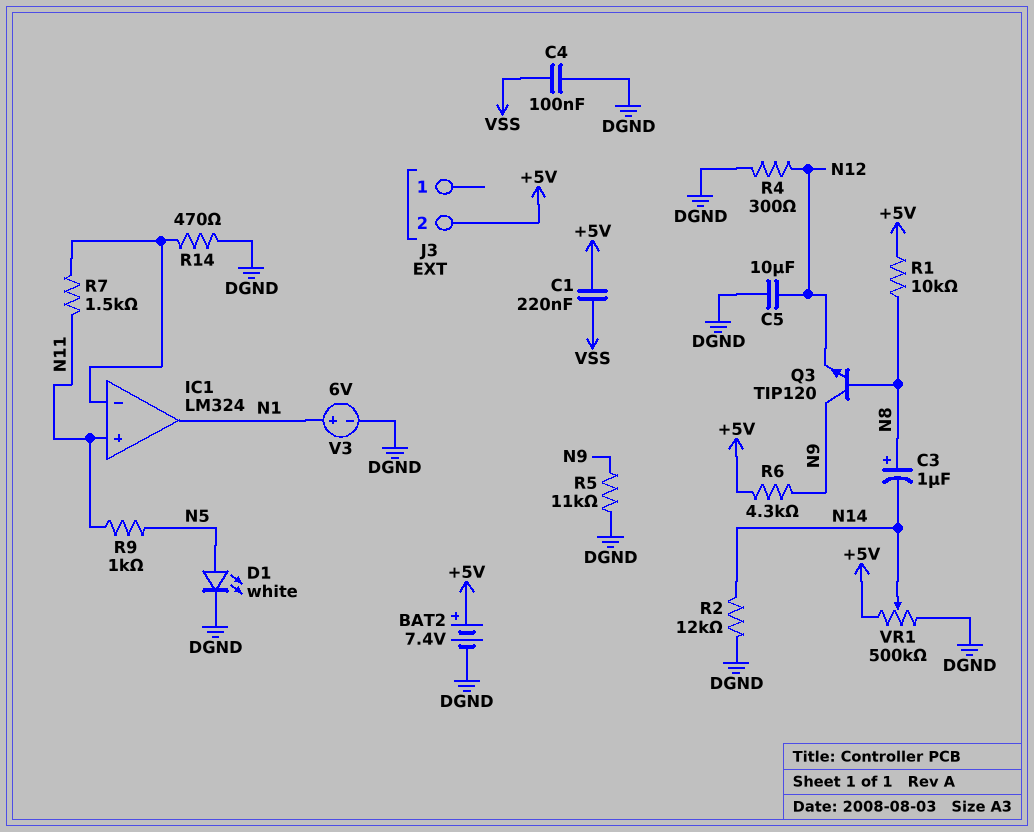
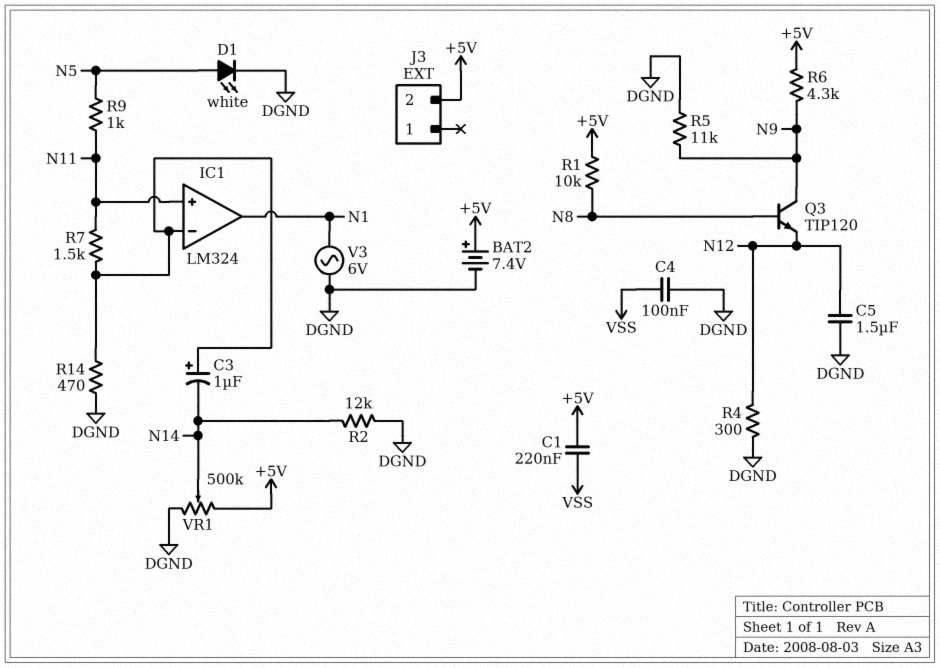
C3: 1uF (plus N8, minus N14) -> 1uF (plus IC1/in-, minus N14)
C5: 10uF (DGND, N12) -> 1.5uF (DGND, N12)
V3: 6V (plus N1, minus DGND) -> AC 6V (DGND, N1)

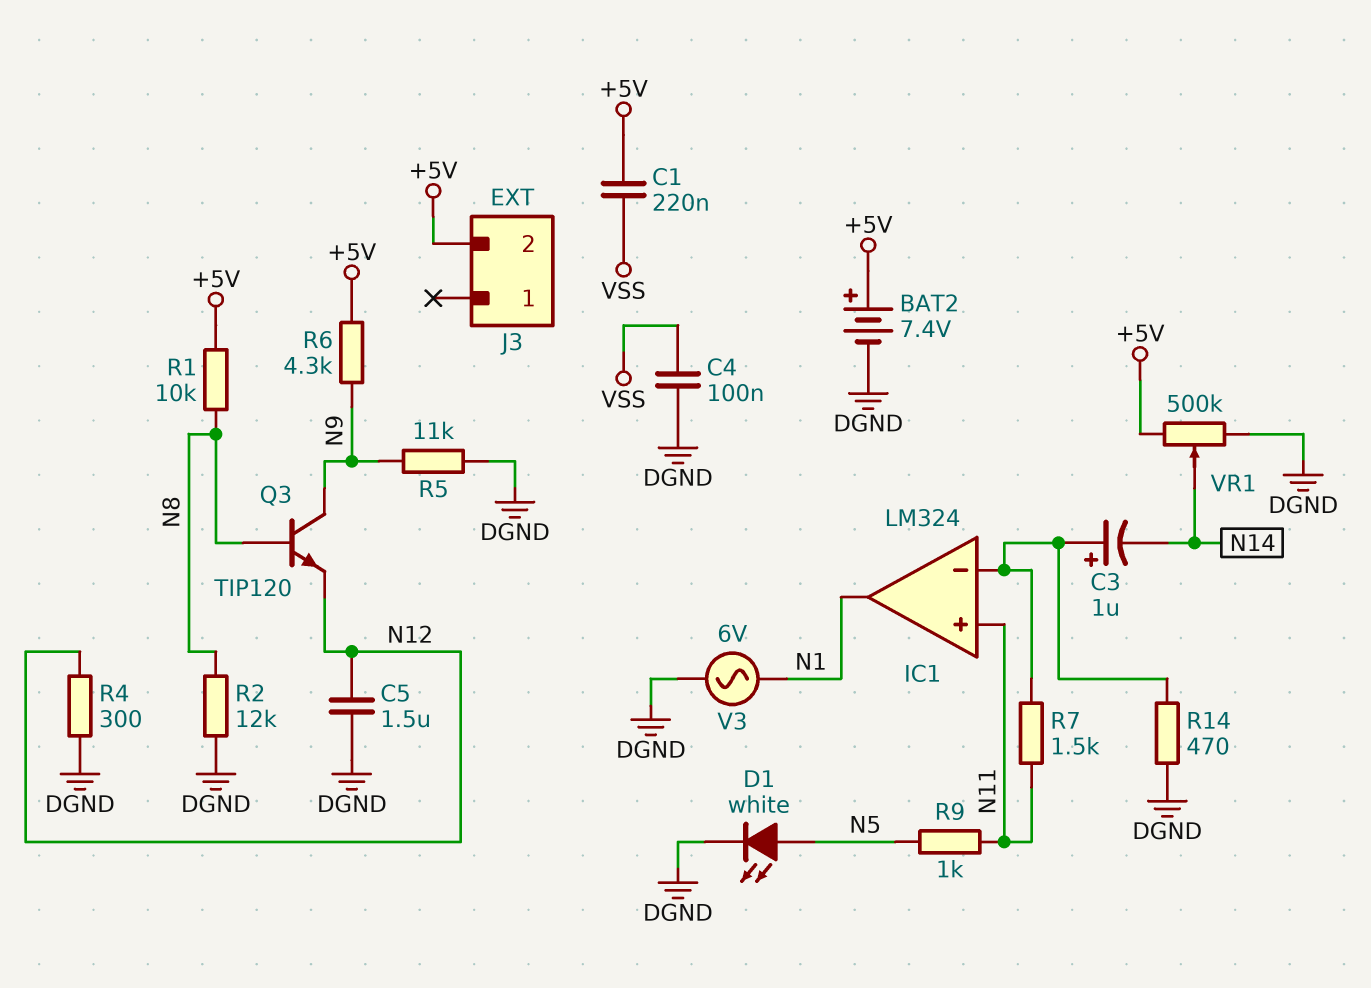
R2: 12k (DGND, N14) -> 12k (DGND, N8)

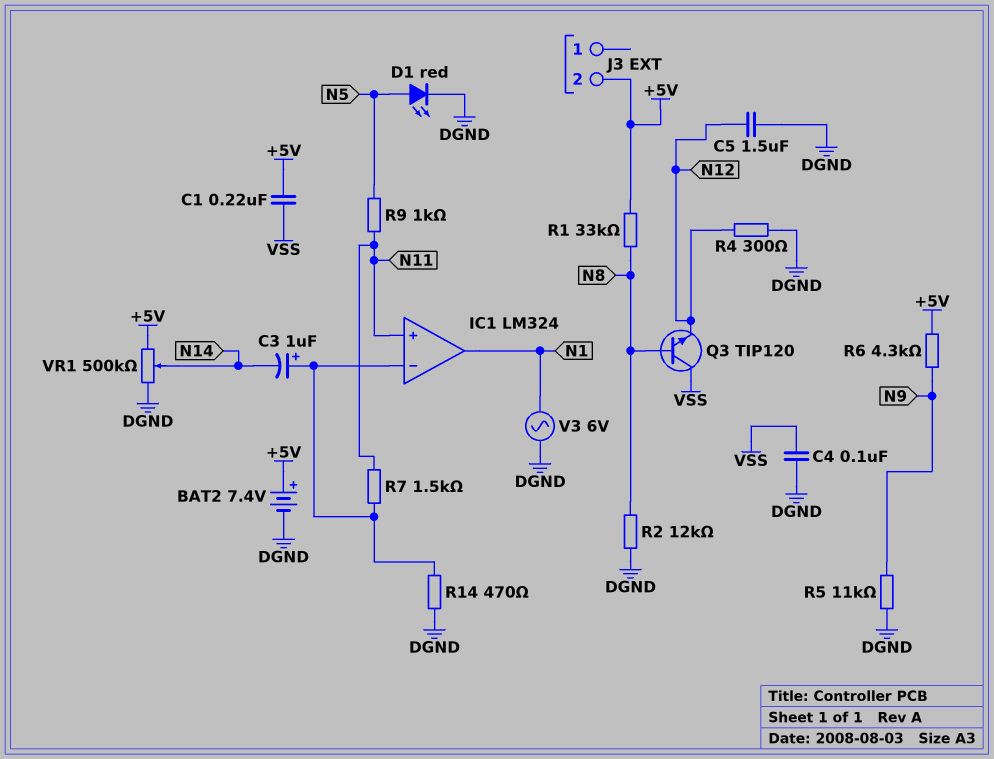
D1: LED white (A N5, K DGND) -> LED red (A N5, K DGND)
Q3: NPN TIP120 (B N8, C N9, E N12) -> NPN TIP120 (B N8, C VSS, E N12)
R1: 10k (+5V, N8) -> 33k (+5V, N8)

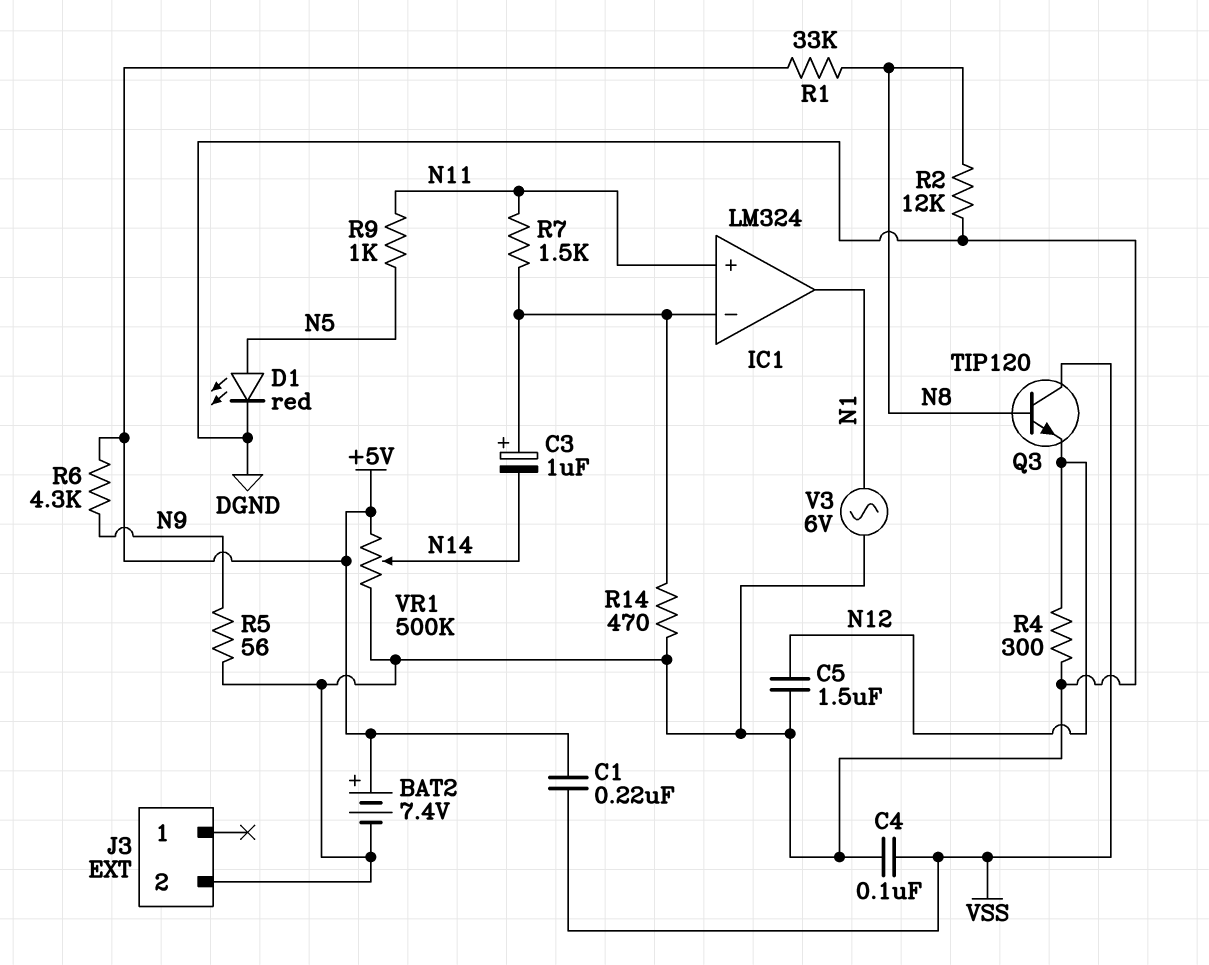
J3 pin 2: +5V -> DGND
R5: 11k (DGND, N9) -> 56 (DGND, N9)

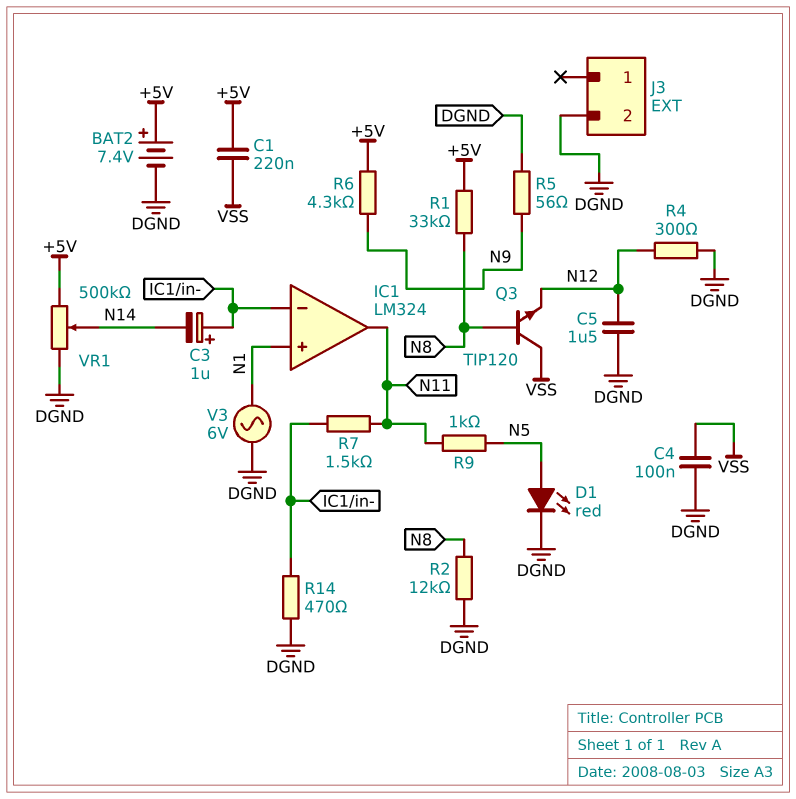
IC1 pin in+: N11 -> N1
IC1 pin out: N1 -> N11

